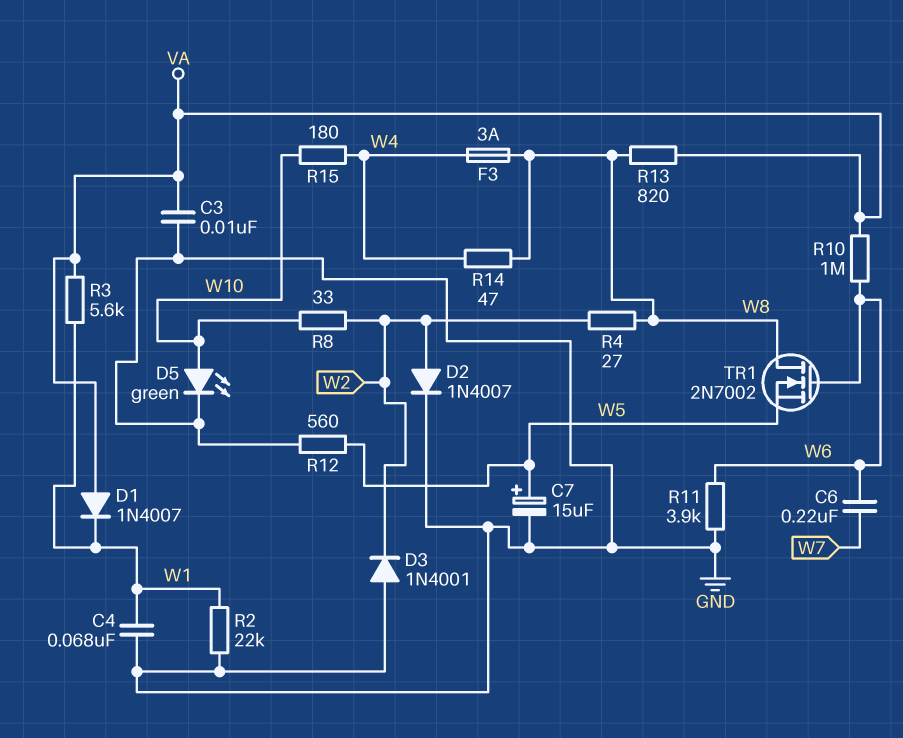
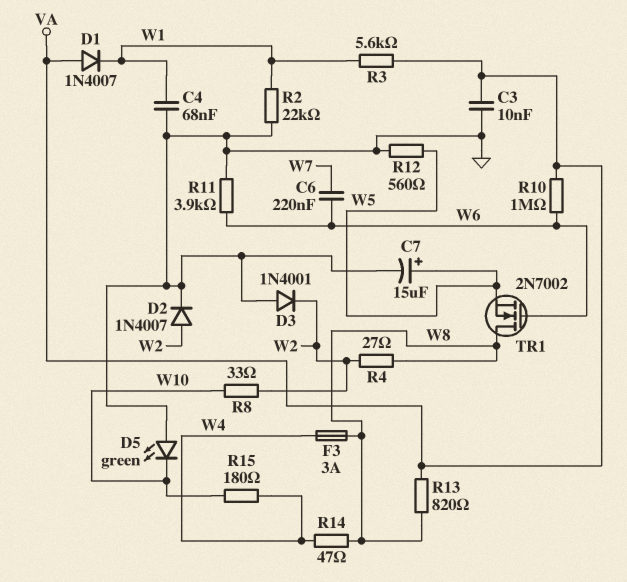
D5: LED green (A W10, K GND) -> LED green (A GND, K W10)

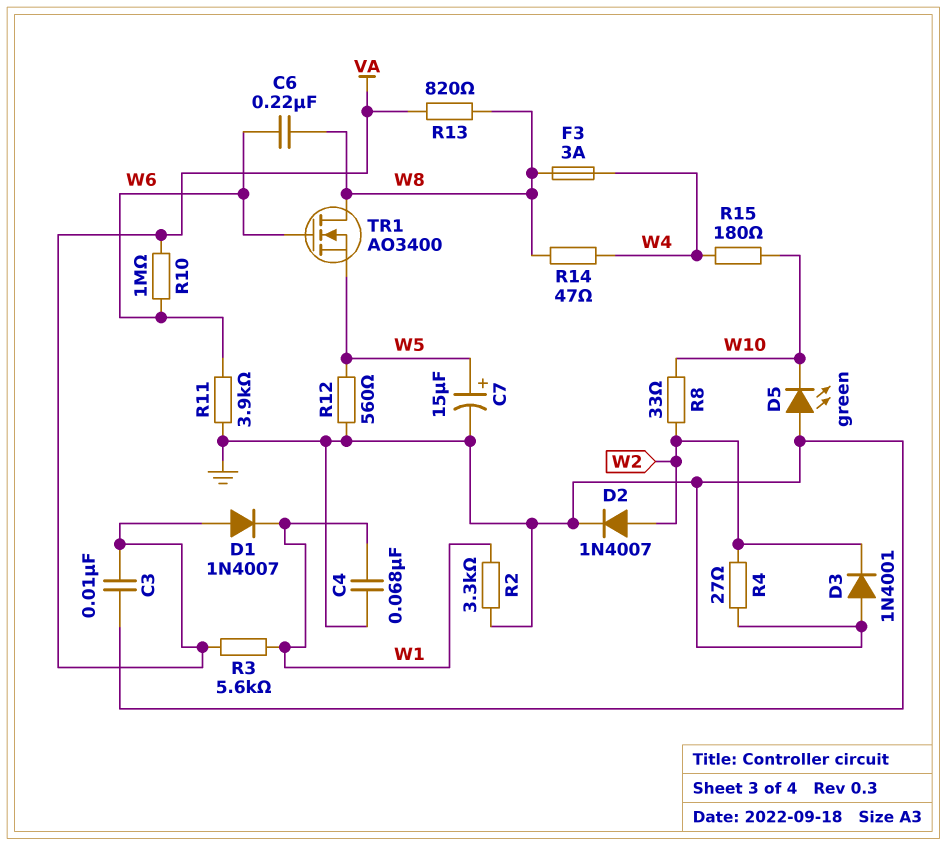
C6: 220nF (W6, W7) -> 220nF (W6, W8)
R2: 22k (GND, W1) -> 3.3k (GND, W1)
R4: 27 (W2, W8) -> 27 (GND, W2)
TR1: NMOS 2N7002 (G W6, D W8, S W5) -> NMOS AO3400 (G W6, D W8, S W5)

